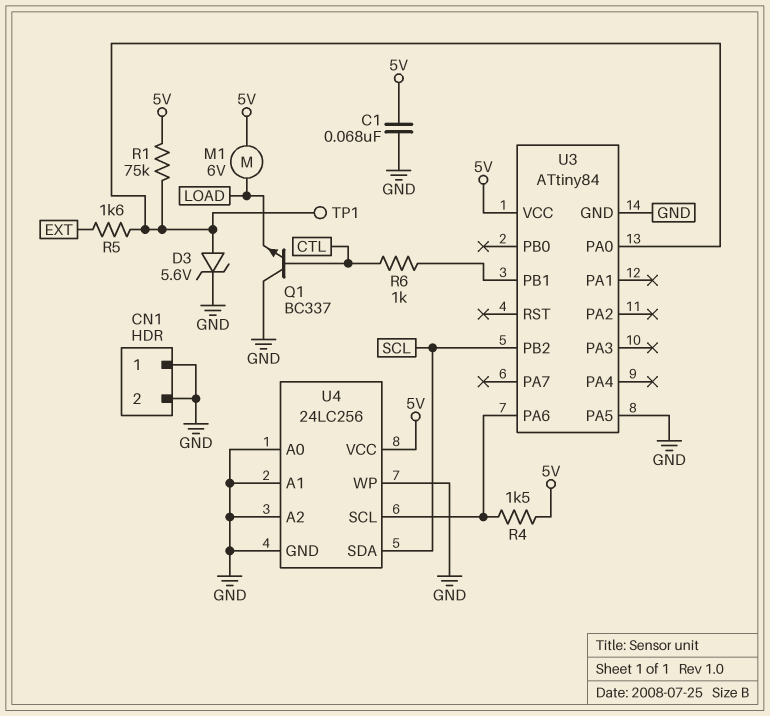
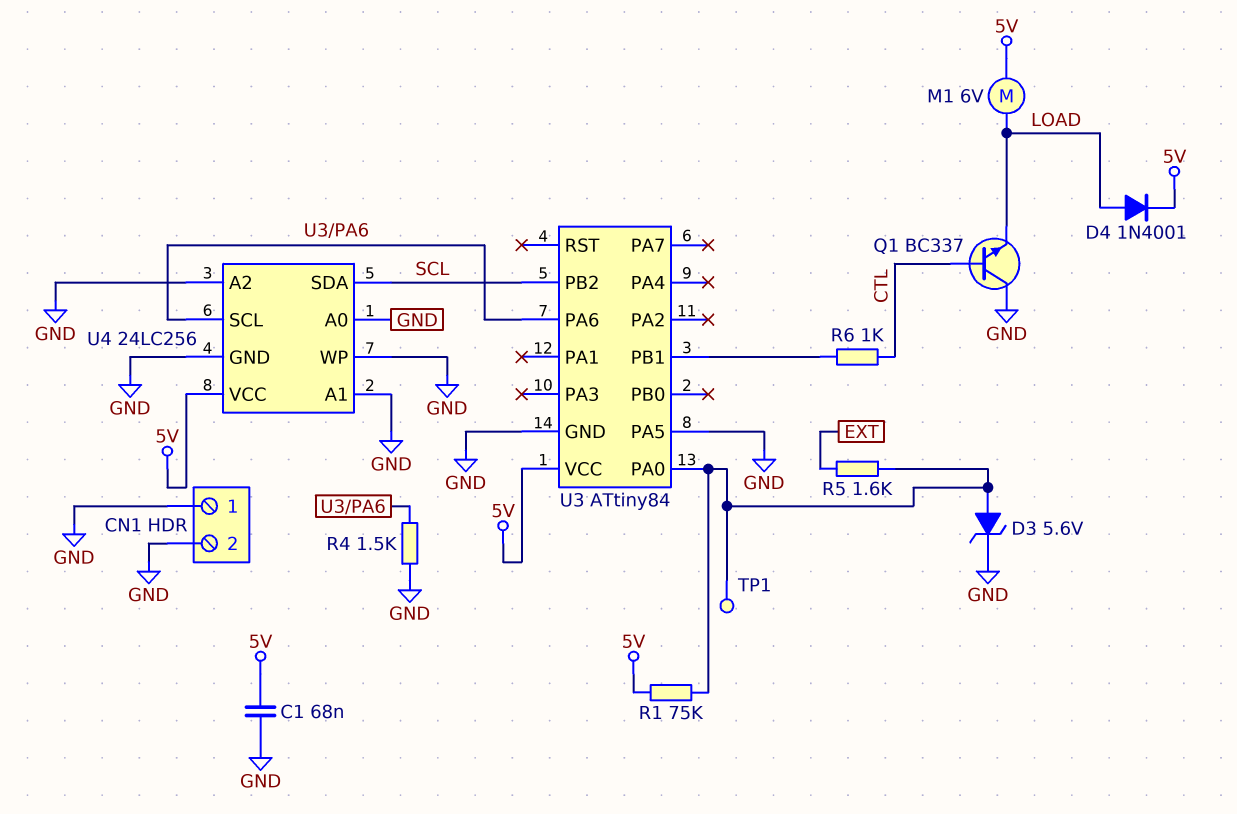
D4: none -> diode 1N4001 (A LOAD, K 5V)
R4: 1.5k (5V, U3/PA6) -> 1.5k (GND, U3/PA6)

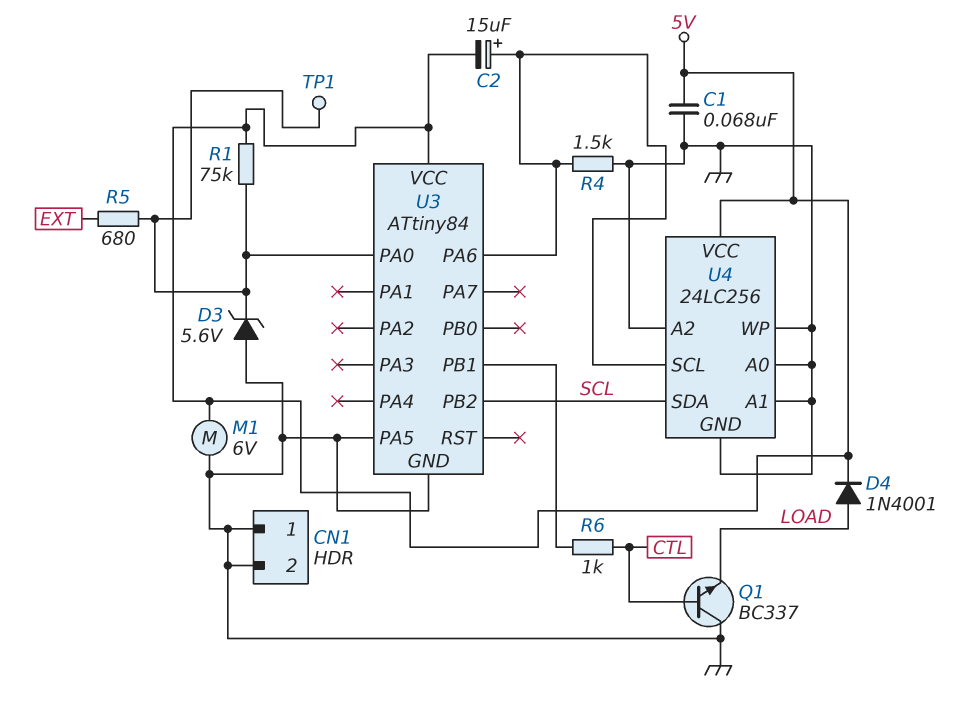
C2: none -> 15uF (plus U3/PA6, minus 5V)
D3: zener 5.6V (A U3/PA0, K GND) -> zener 5.6V (A GND, K U3/PA0)
M1: motor 6V (5V, LOAD) -> motor 6V (5V, GND)
R5: 1.6k (EXT, U3/PA0) -> 680 (EXT, U3/PA0)

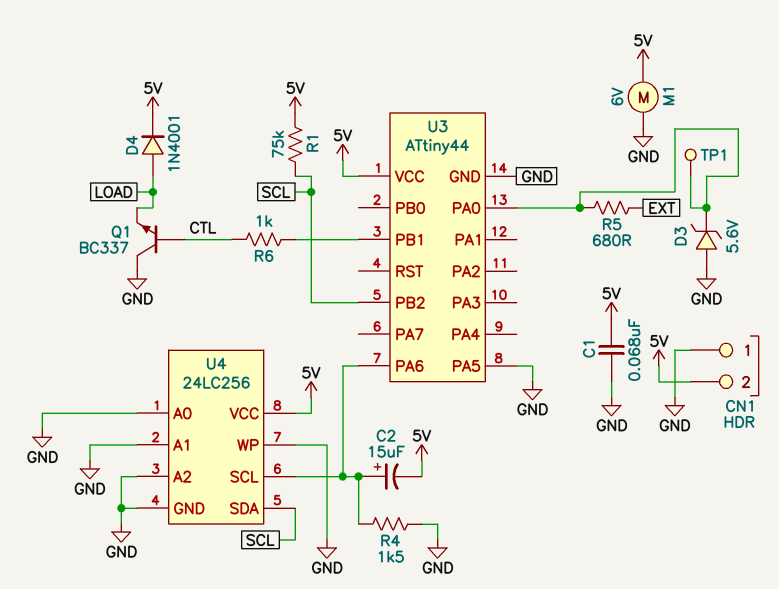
CN1 pin 2: GND -> 5V
R1: 75k (5V, U3/PA0) -> 75k (5V, SCL)
U3: ATtiny84 -> ATtiny44

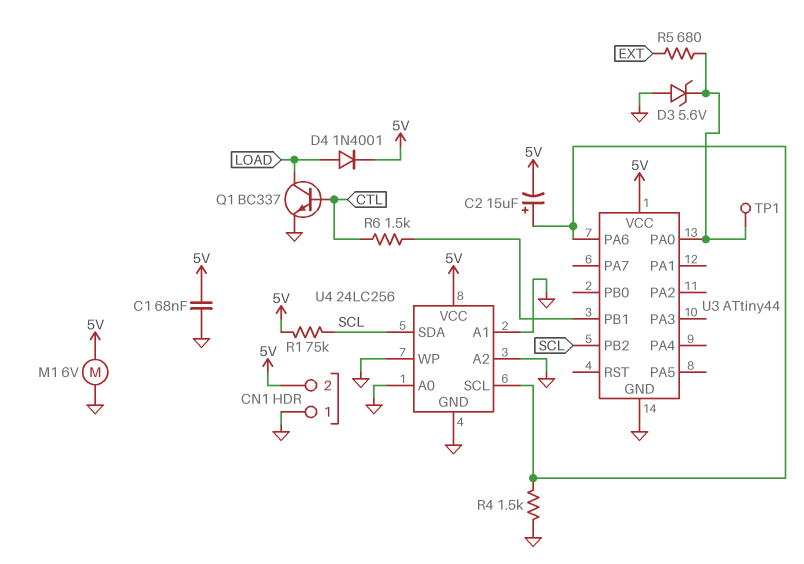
Q1: NPN BC337 (B CTL, C GND, E LOAD) -> NPN BC337 (B CTL, C LOAD, E GND)
R6: 1k (CTL, U3/PB1) -> 1.5k (CTL, U3/PB1)
U3 pin PA5: GND -> none

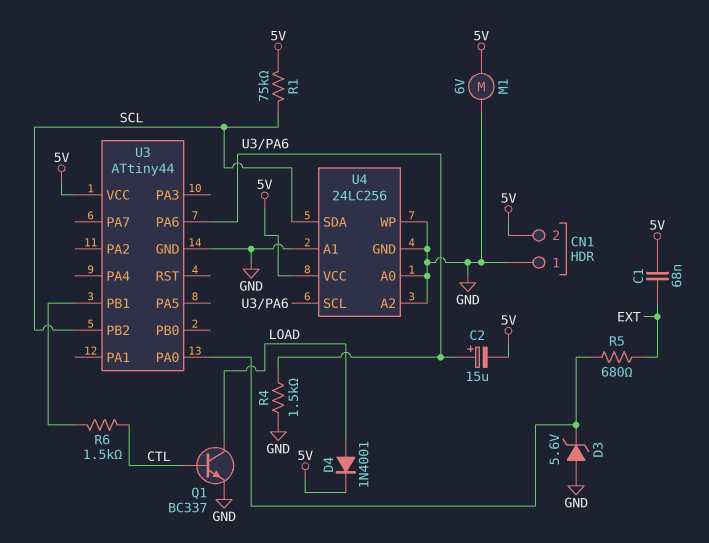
C1: 68nF (5V, GND) -> 68nF (5V, EXT)
TP1: test point (U3/PA0) -> none

